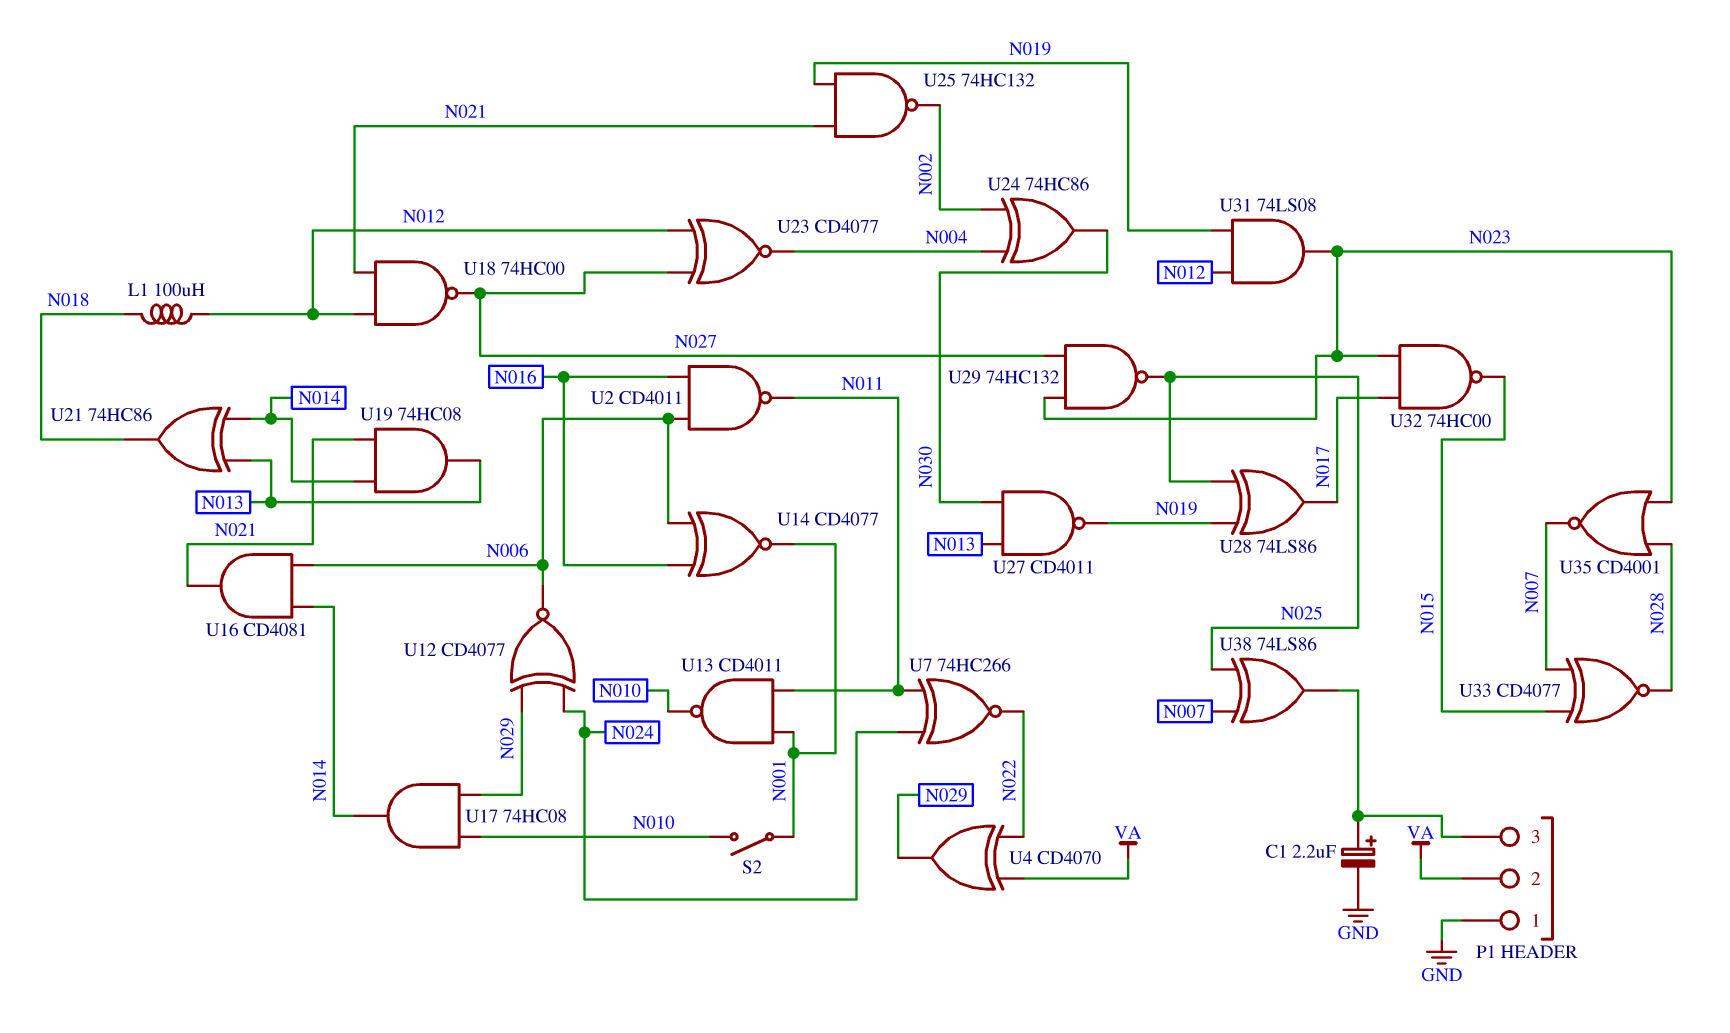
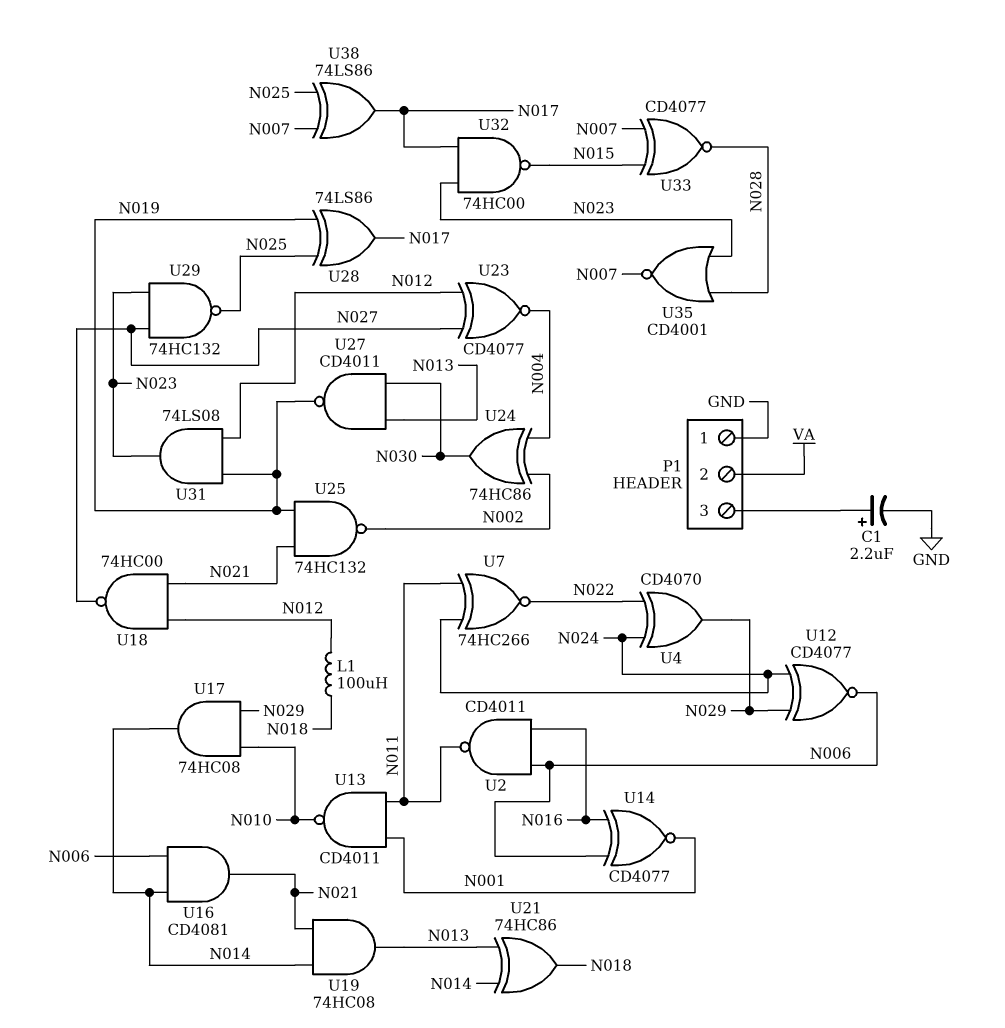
S2: switch (N001, N010) -> none
U4: XOR CD4070 (in N022, in VA, out N029) -> XOR CD4070 (in N022, in N024, out N029)
U38: XOR 74LS86 (in N007, in N025, out P1/3) -> XOR 74LS86 (in N007, in N025, out N017)

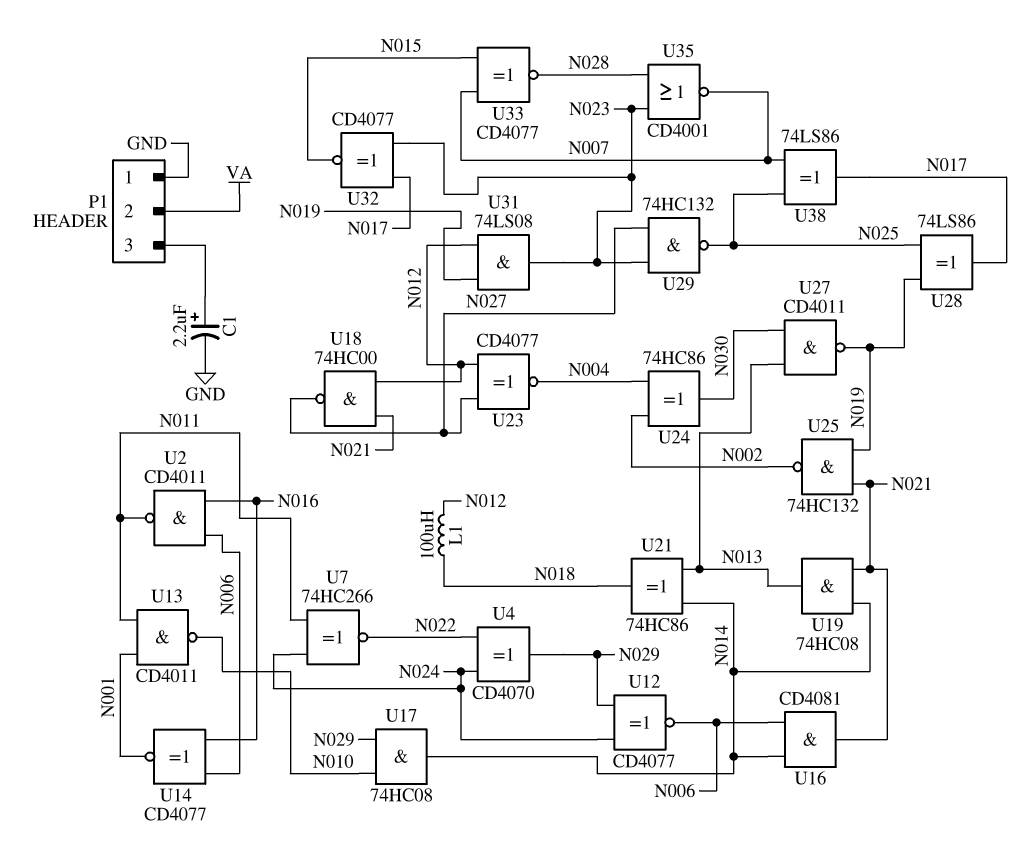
U32: NAND 74HC00 (in N017, in N023, out N015) -> XNOR CD4077 (in N017, in N023, out N015)

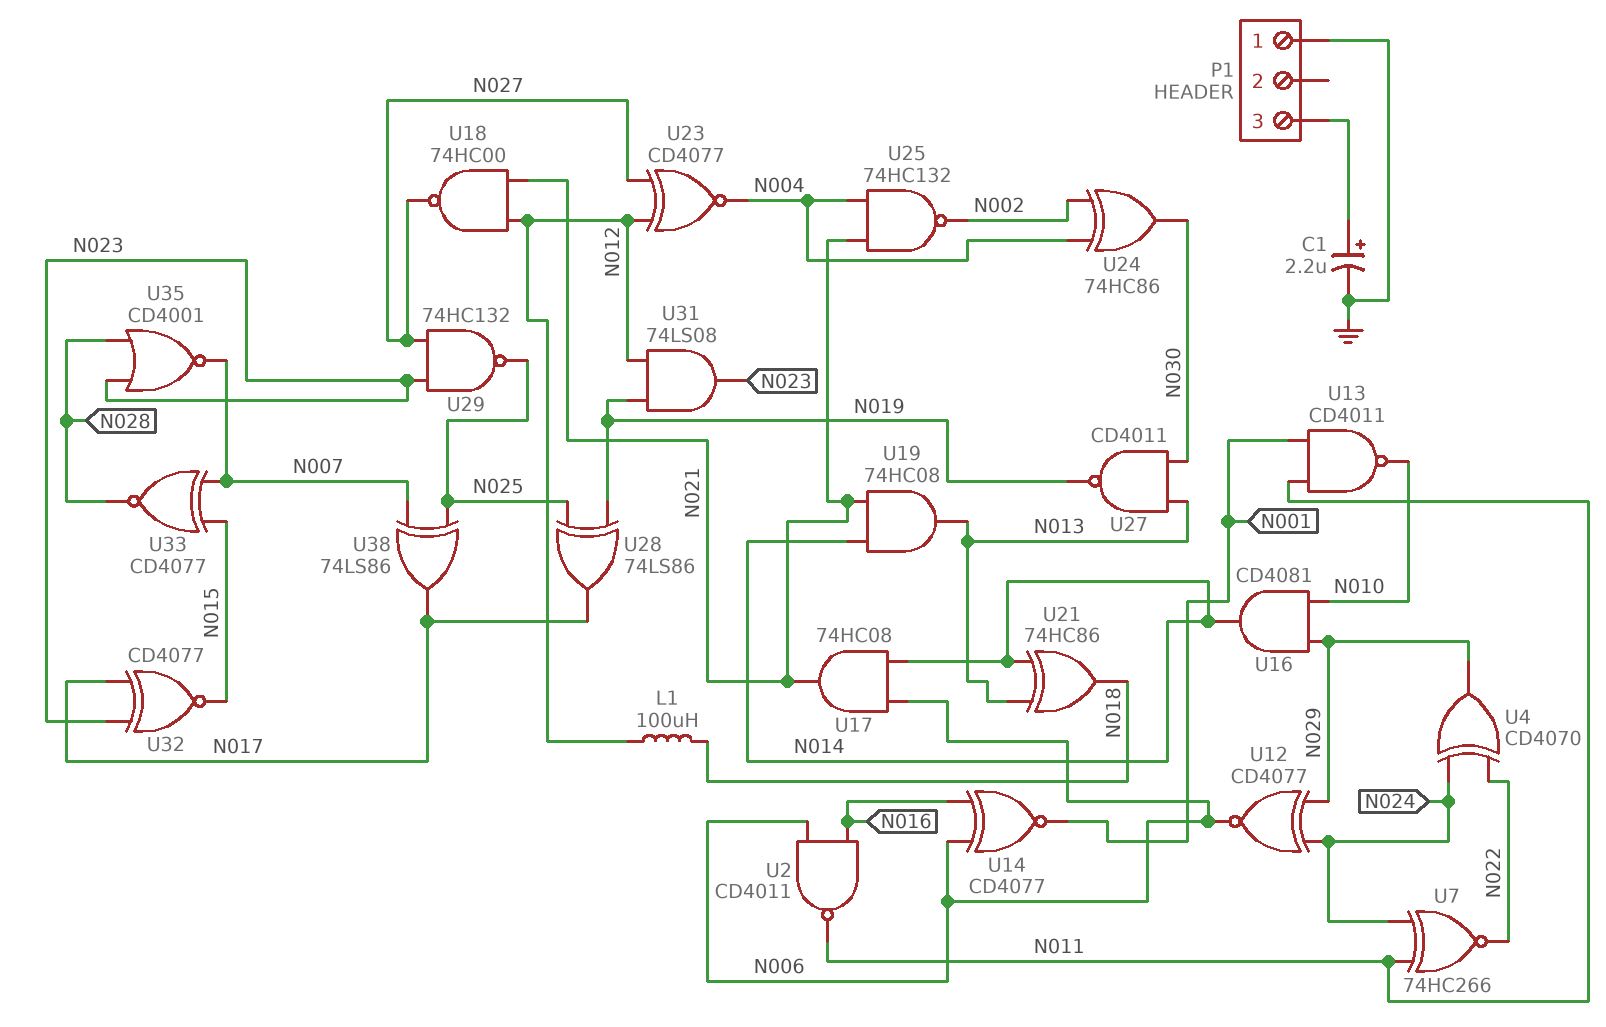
P1 pin 2: VA -> none
U16: AND CD4081 (in N006, in N014, out N021) -> AND CD4081 (in N010, in N029, out N014)
U17: AND 74HC08 (in N010, in N029, out N014) -> AND 74HC08 (in N006, in N014, out N021)
U25: NAND 74HC132 (in N019, in N021, out N002) -> NAND 74HC132 (in N004, in N021, out N002)

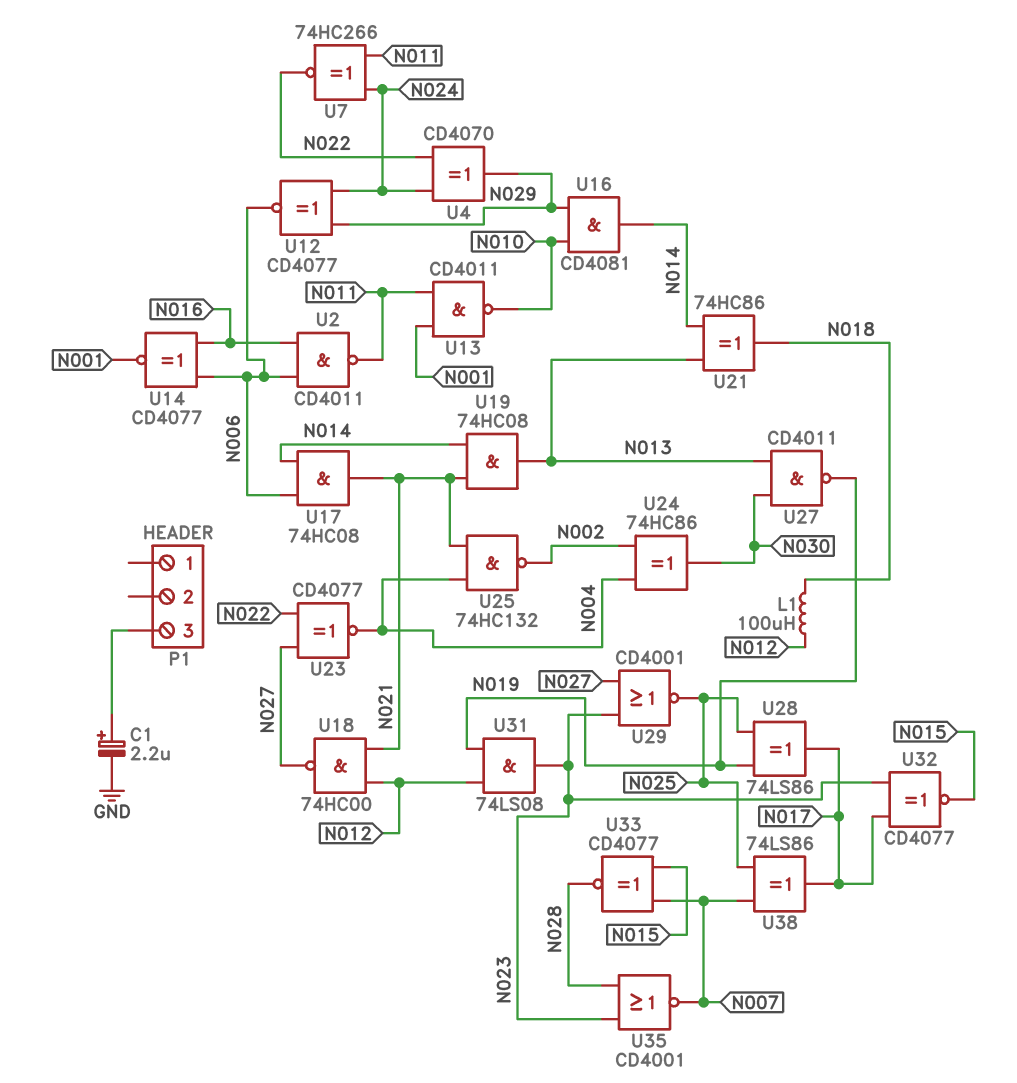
P1 pin 1: GND -> none
U23: XNOR CD4077 (in N012, in N027, out N004) -> XNOR CD4077 (in N022, in N027, out N004)
U29: NAND 74HC132 (in N023, in N027, out N025) -> NOR CD4001 (in N023, in N027, out N025)

